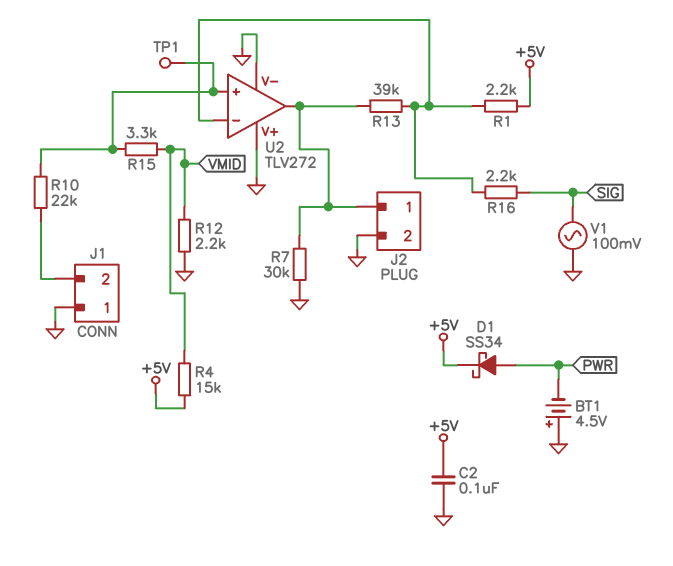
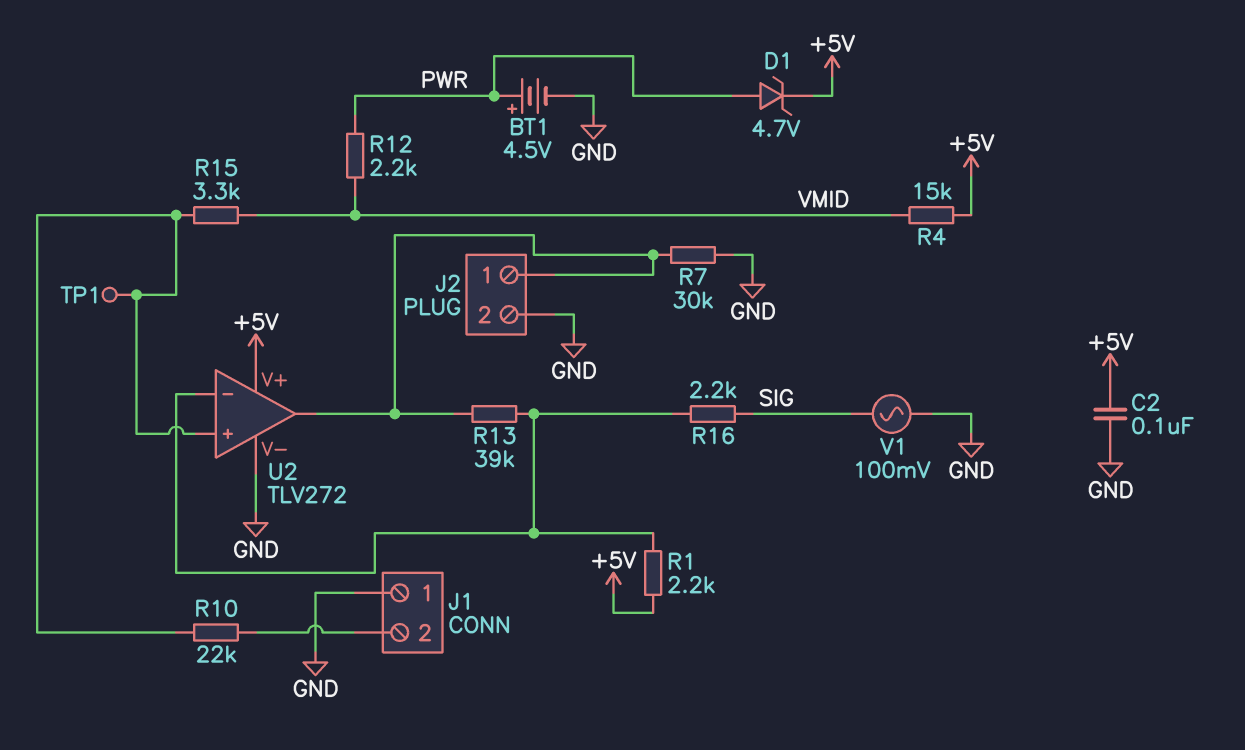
BT1: 4.5V (plus GND, minus PWR) -> 4.5V (plus PWR, minus GND)
D1: schottky SS34 (A PWR, K +5V) -> zener 4.7V (A PWR, K +5V)
R12: 2.2k (GND, VMID) -> 2.2k (PWR, VMID)
U2 pin V+: GND -> +5V

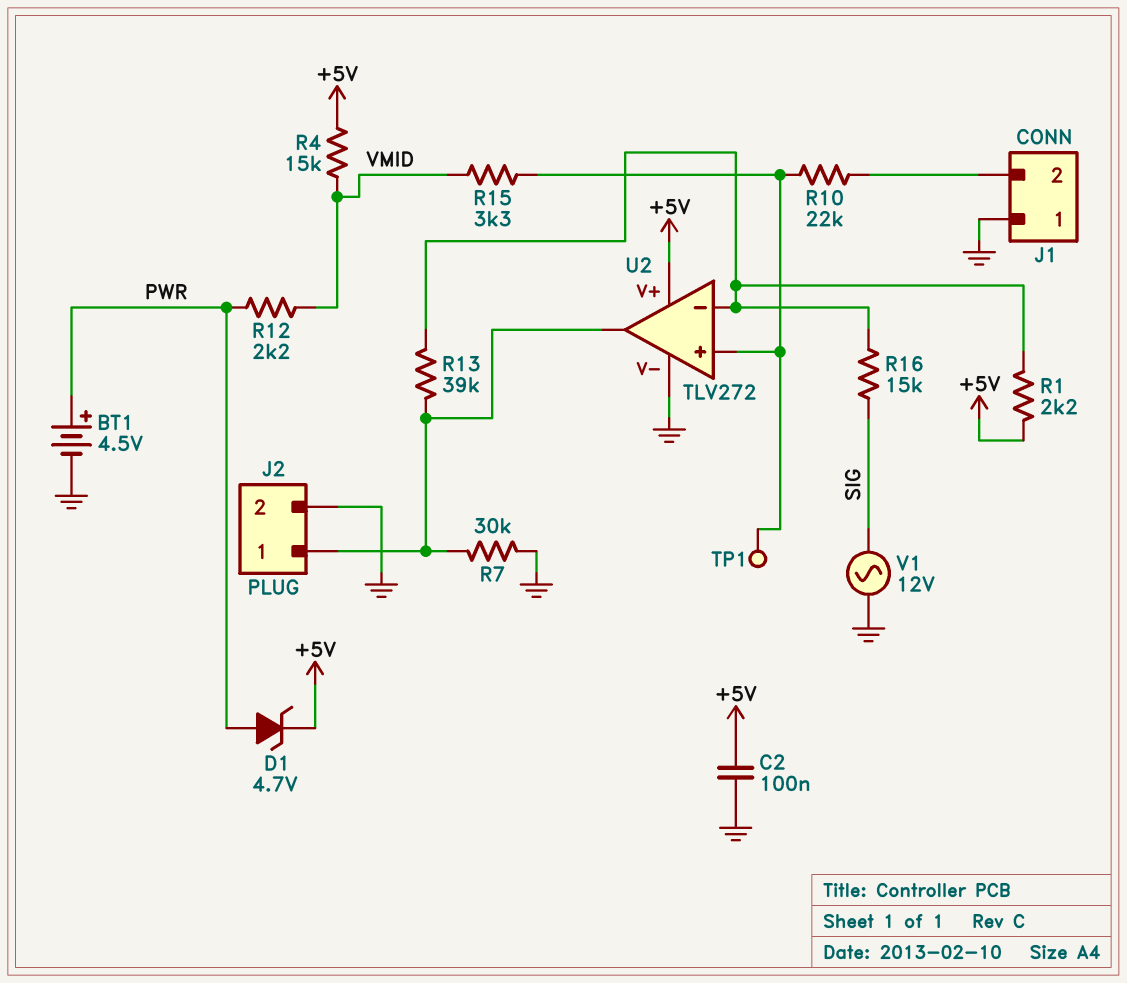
R16: 2.2k (SIG, U2/in-) -> 15k (SIG, U2/in-)
V1: AC 100mV (GND, SIG) -> AC 12V (GND, SIG)

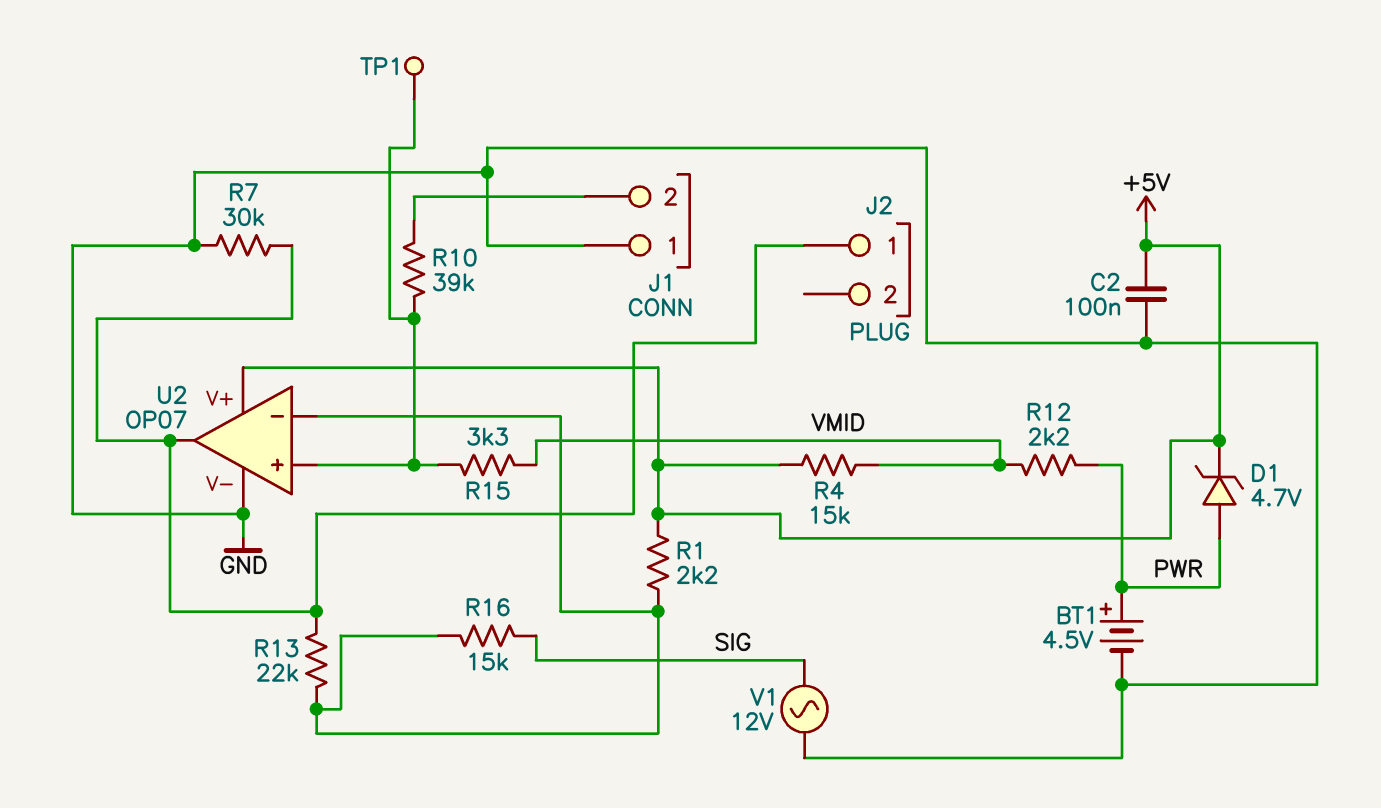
J2 pin 2: GND -> none
R10: 22k (J1/2, U2/in+) -> 39k (J1/2, U2/in+)
R13: 39k (J2/1, U2/in-) -> 22k (J2/1, U2/in-)
U2: TLV272 -> OP07

